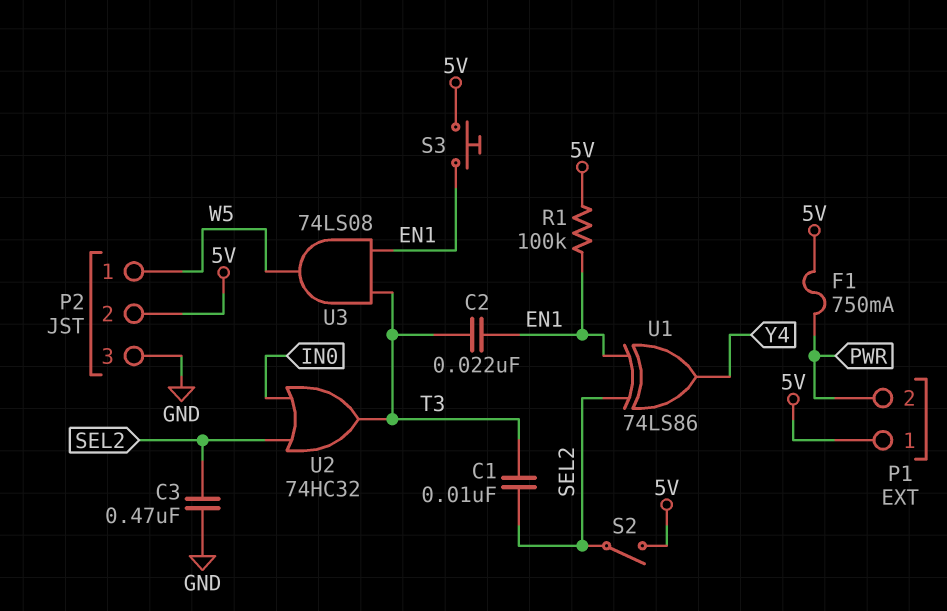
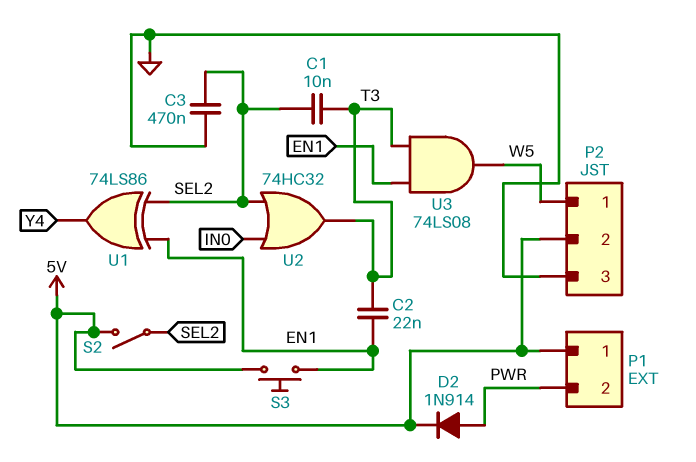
D2: none -> diode 1N914 (A PWR, K 5V)
F1: 750mA (5V, PWR) -> none
R1: 100k (5V, EN1) -> none

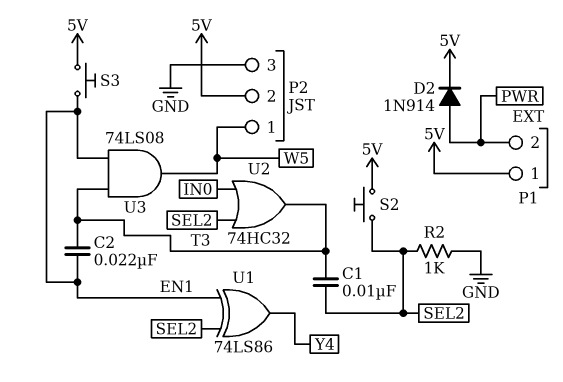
C3: 470nF (GND, SEL2) -> none
R2: none -> 1k (GND, SEL2)
S2: switch (5V, SEL2) -> button (5V, SEL2)

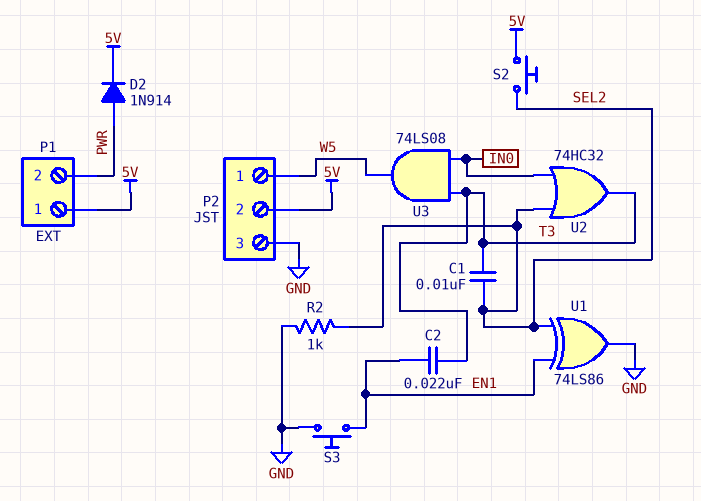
S3: button (5V, EN1) -> button (EN1, GND)
U1: XOR 74LS86 (in EN1, in SEL2, out Y4) -> XOR 74LS86 (in EN1, in SEL2, out GND)
U3: AND 74LS08 (in EN1, in T3, out W5) -> AND 74LS08 (in IN0, in T3, out W5)

